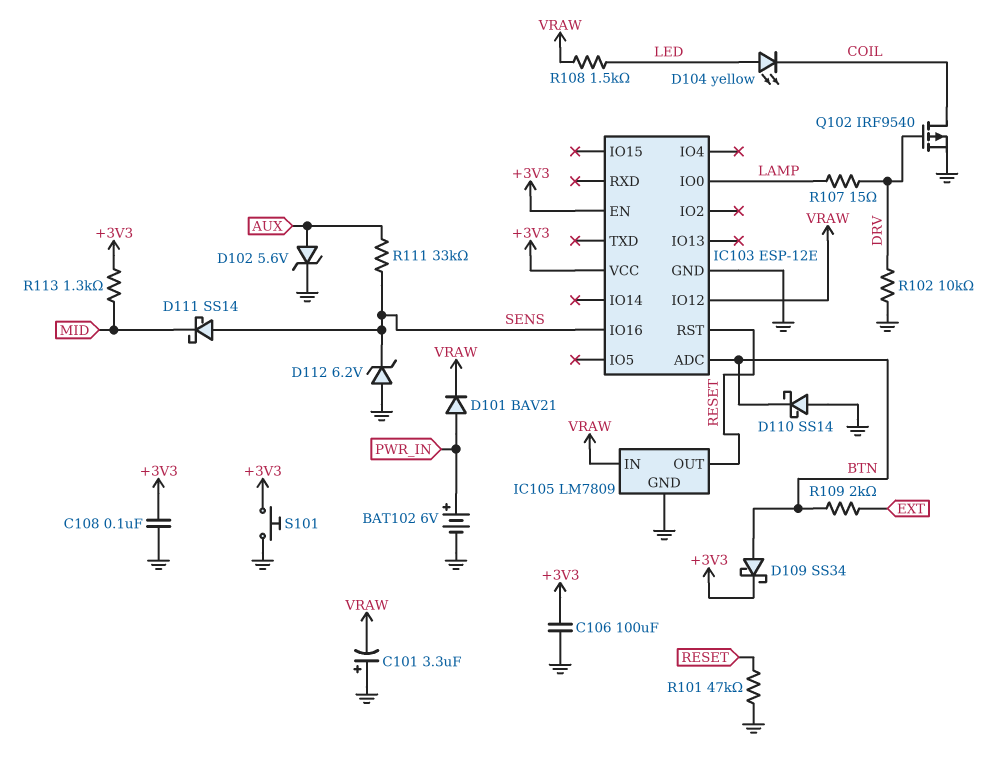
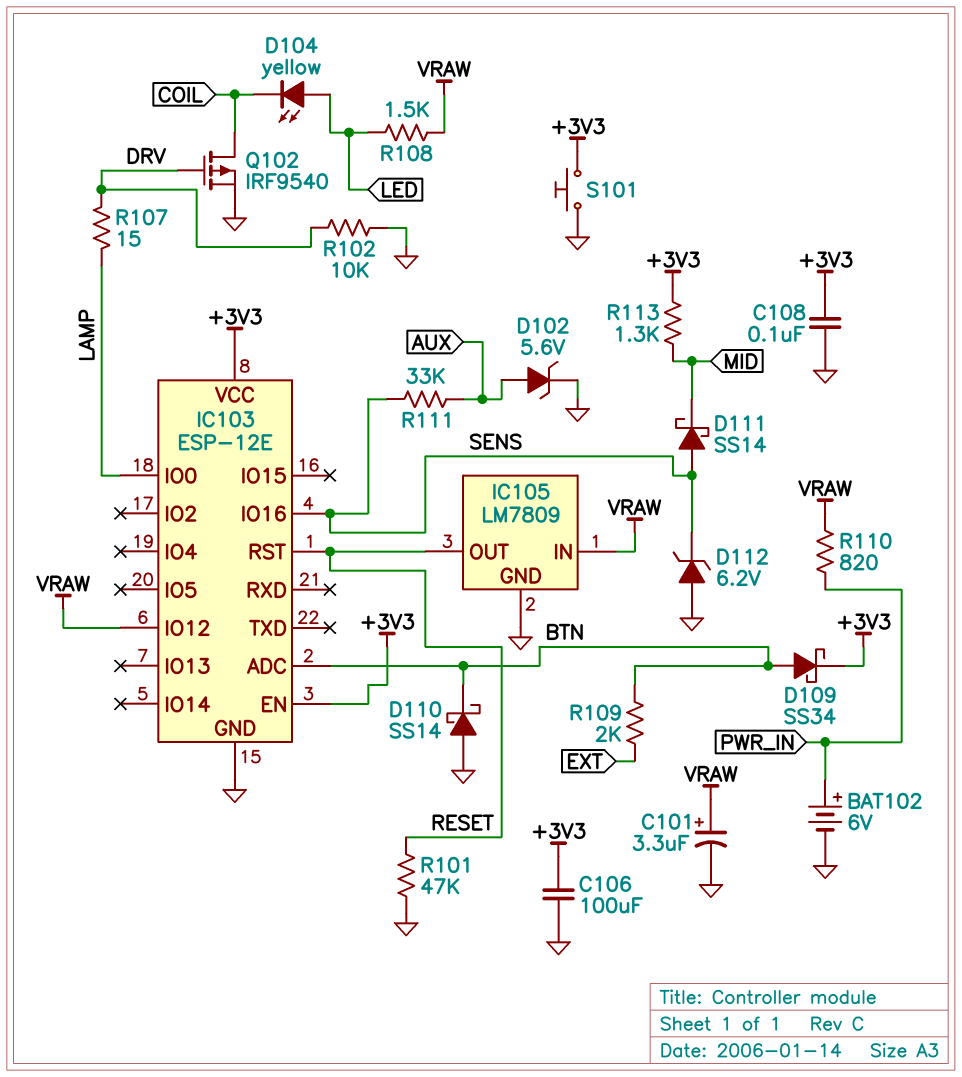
C101: 3.3uF (plus GND, minus VRAW) -> 3.3uF (plus VRAW, minus GND)
D101: diode BAV21 (A PWR_IN, K VRAW) -> none
R110: none -> 820 (PWR_IN, VRAW)

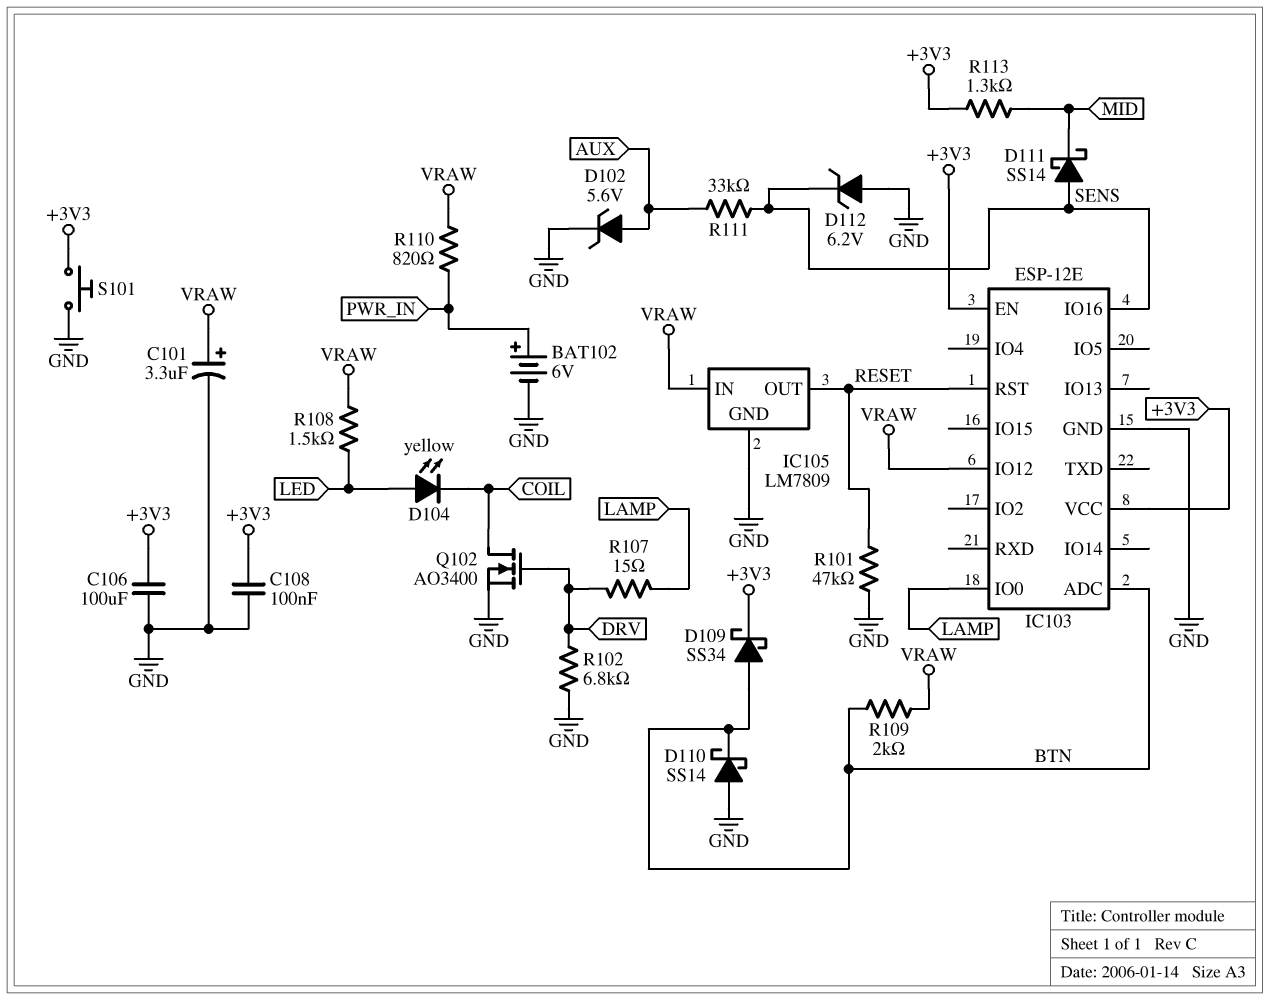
Q102: PMOS IRF9540 (G DRV, D COIL, S GND) -> NMOS AO3400 (G DRV, D COIL, S GND)
R102: 10k (DRV, GND) -> 6.8k (DRV, GND)
R109: 2k (BTN, EXT) -> 2k (BTN, VRAW)

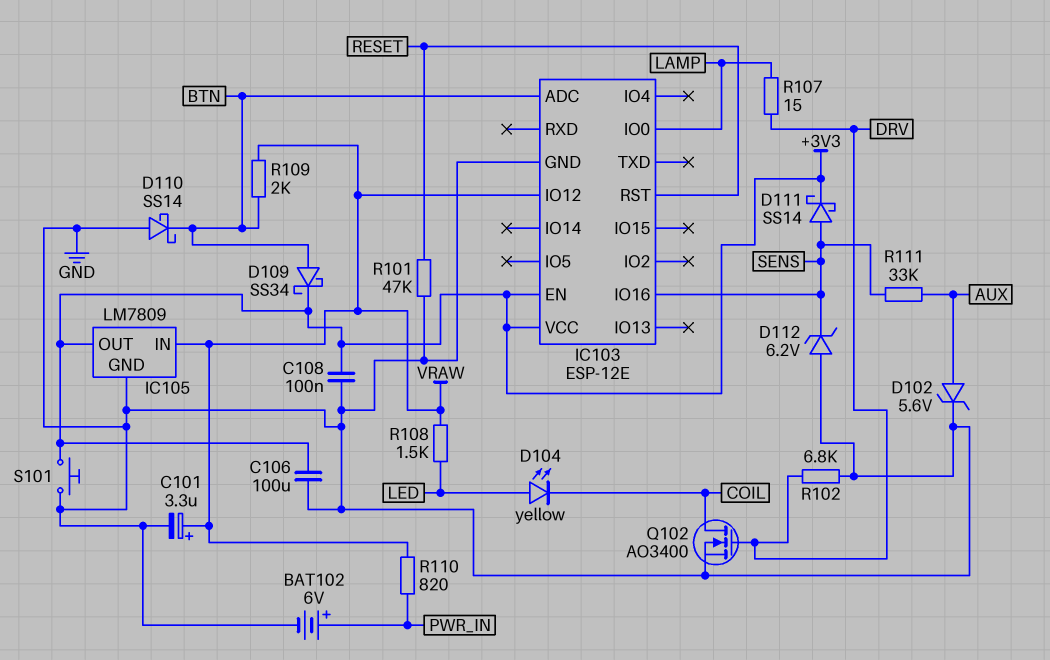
D111: schottky SS14 (A SENS, K MID) -> schottky SS14 (A SENS, K +3V3)
IC105 pin OUT: RESET -> +3V3
R113: 1.3k (+3V3, MID) -> none

